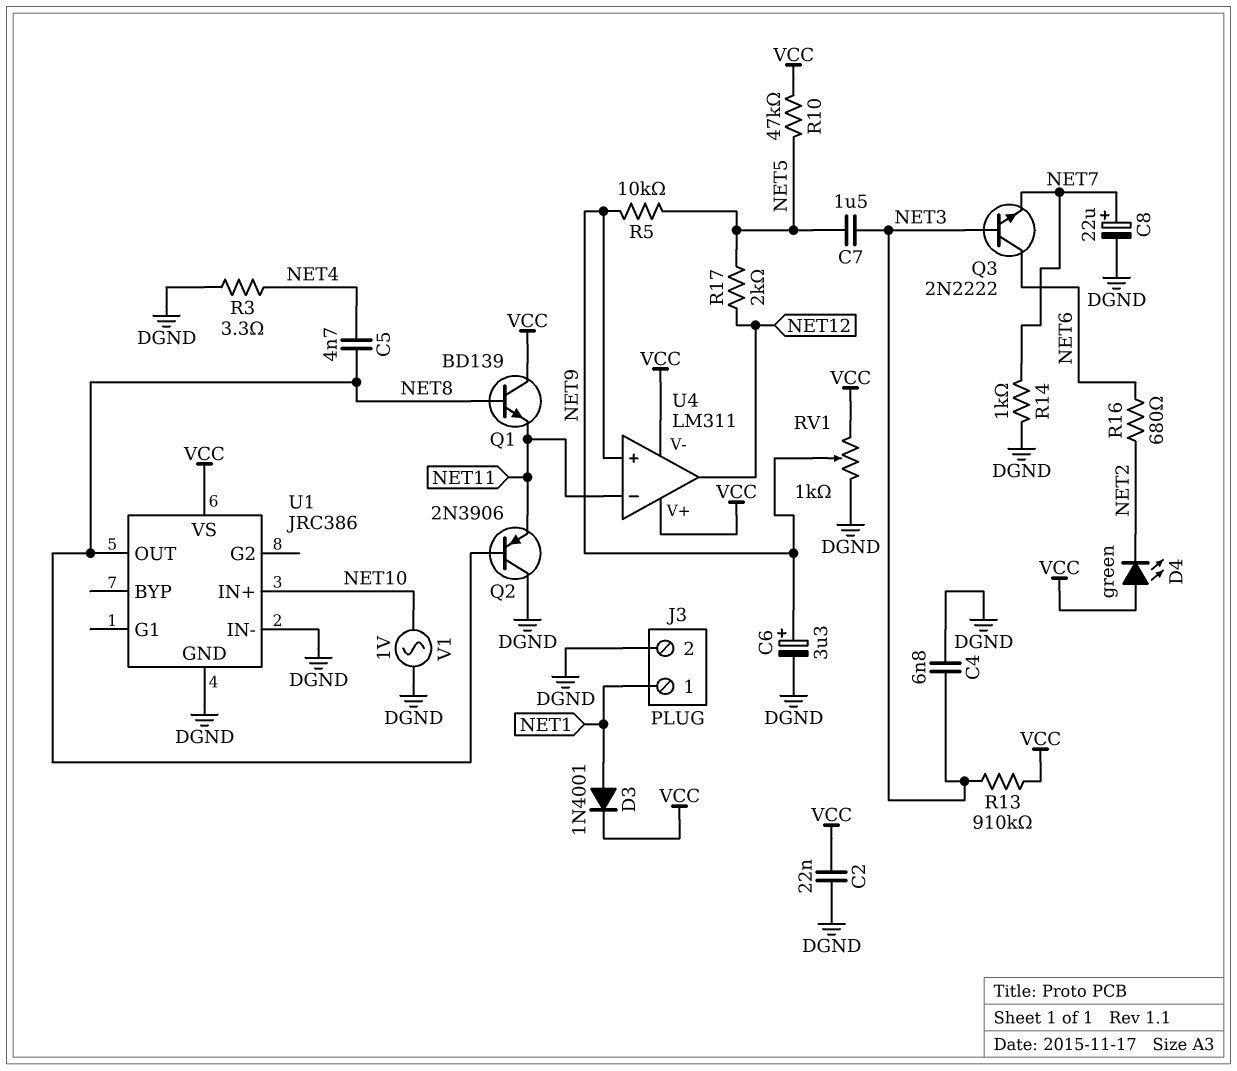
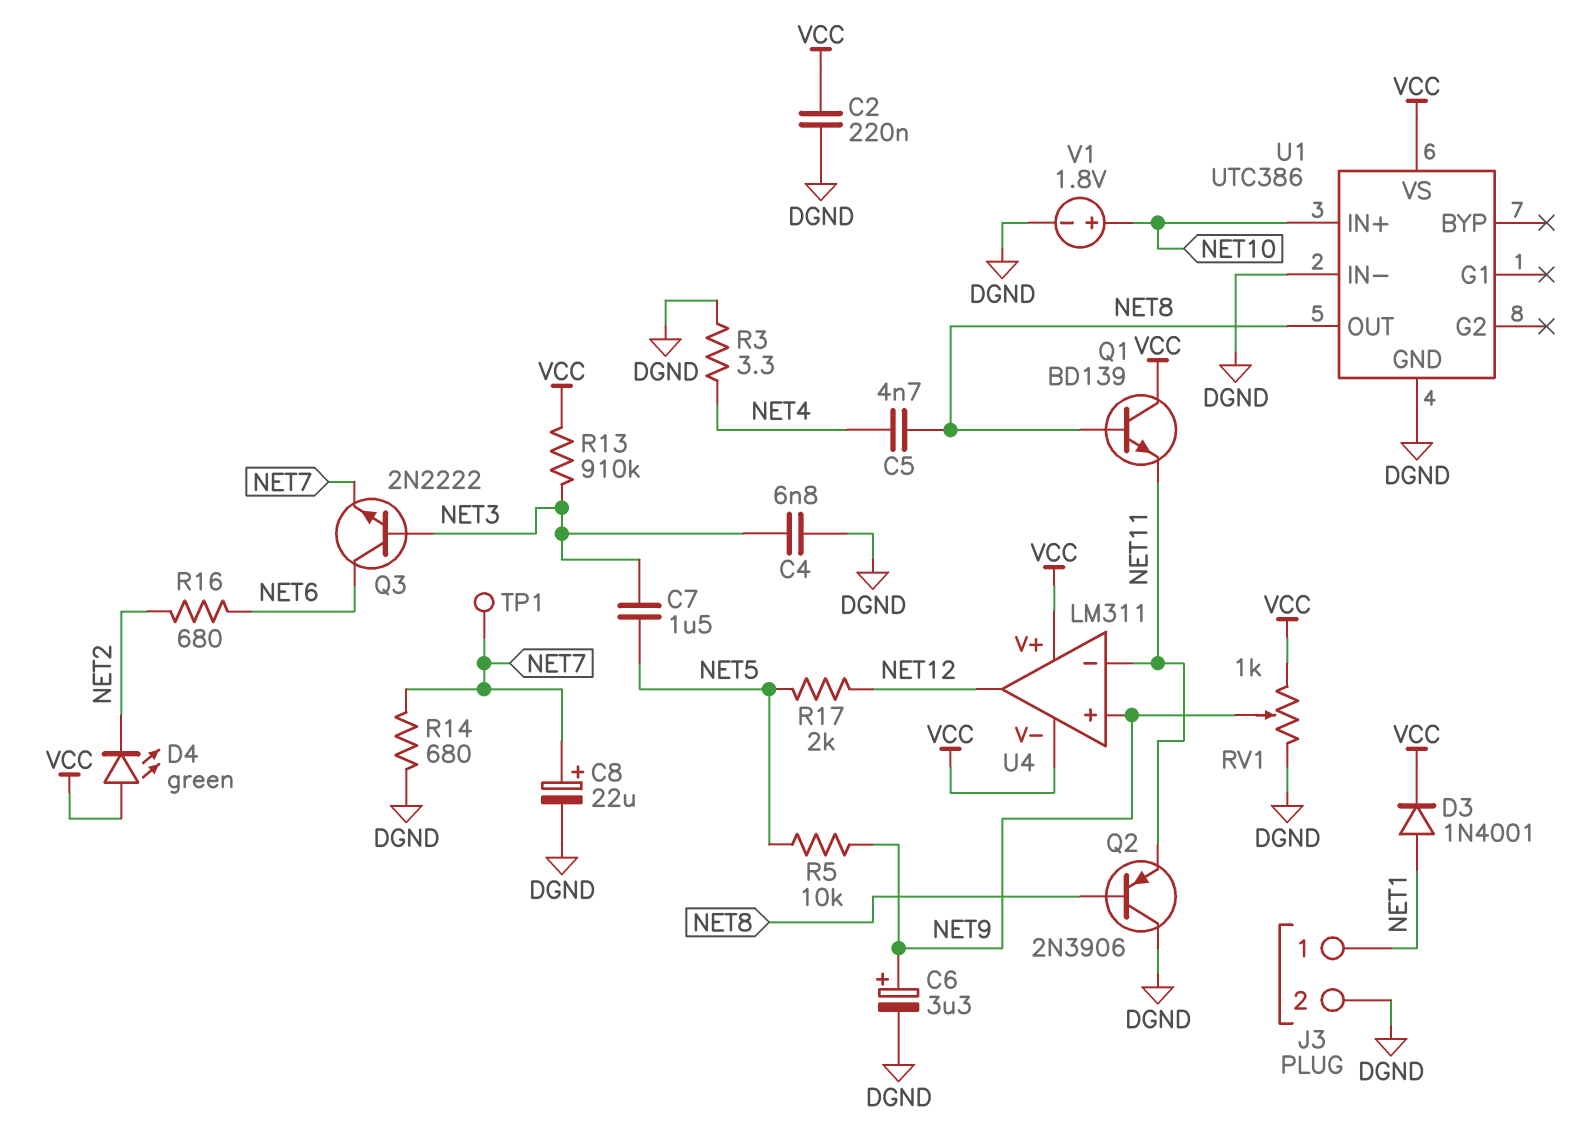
C2: 22nF (DGND, VCC) -> 220nF (DGND, VCC)
R10: 47k (NET5, VCC) -> none
R14: 1k (DGND, NET7) -> 680 (DGND, NET7)
TP1: none -> test point (NET7)
U1: JRC386 -> UTC386
V1: AC 1V (DGND, NET10) -> 1.8V (plus NET10, minus DGND)

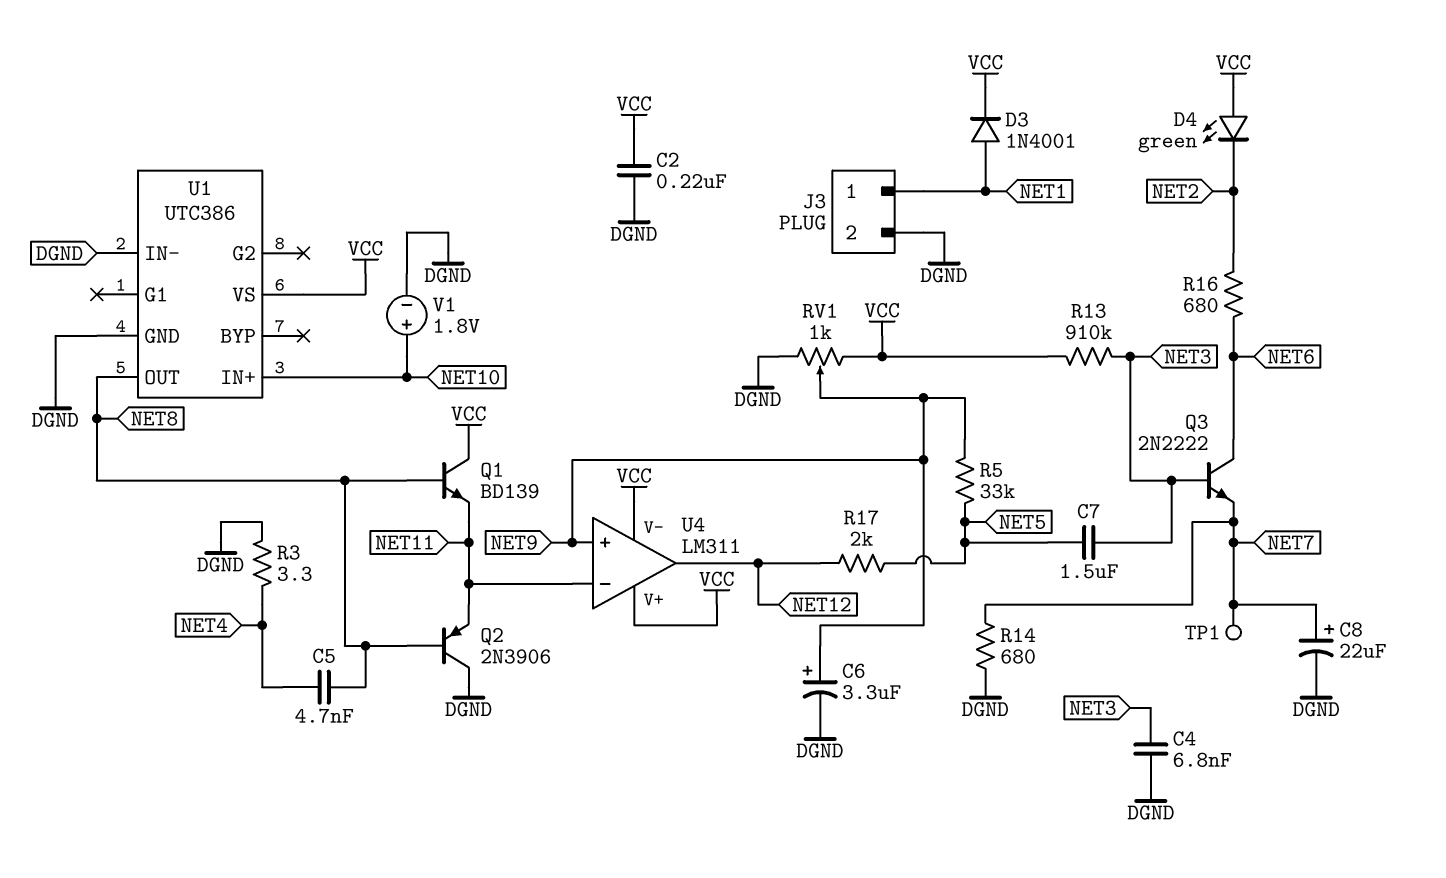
R5: 10k (NET5, NET9) -> 33k (NET5, NET9)

